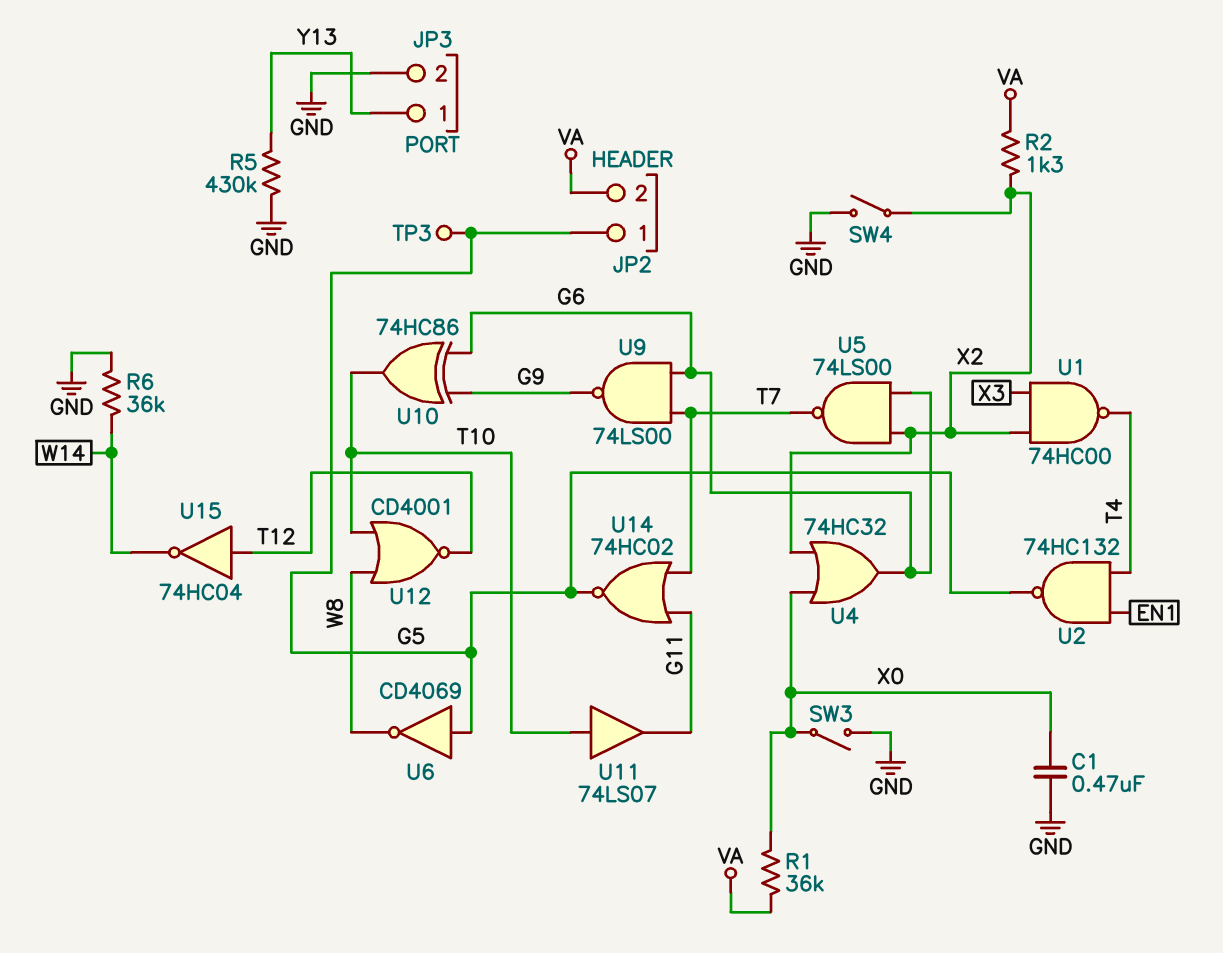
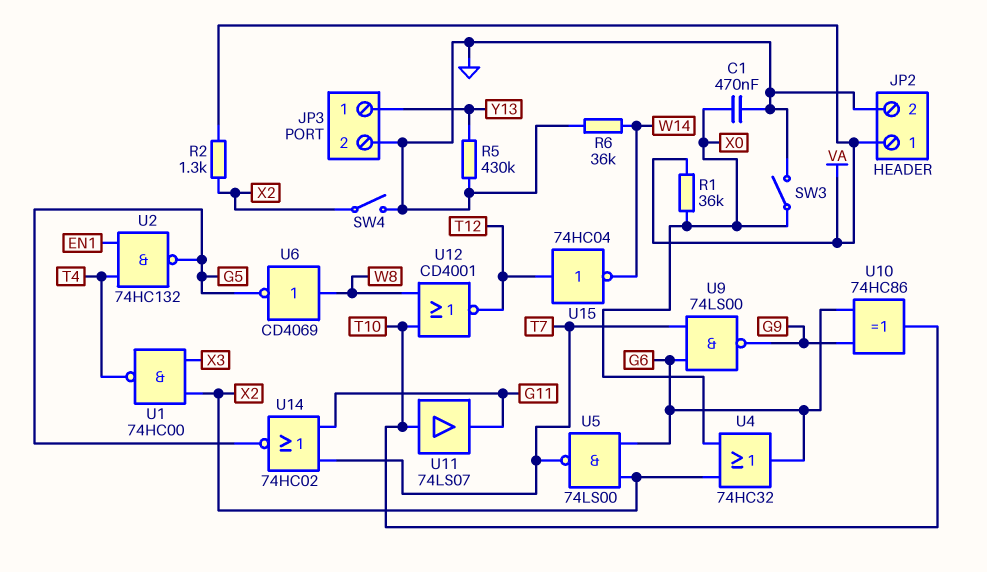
JP2 pin 1: G5 -> VA
JP2 pin 2: VA -> GND
TP3: test point (G5) -> none
U6: NOT CD4069 (in G5, out W8) -> NOT CD4069 (in W8, out G5)

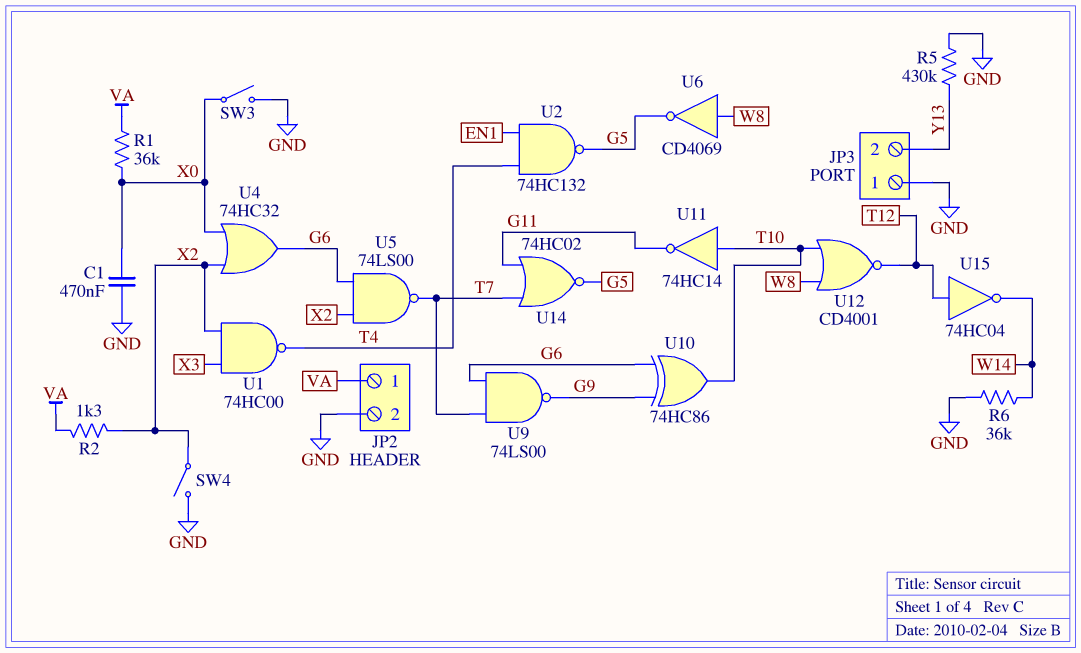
JP3 pin 1: Y13 -> GND
JP3 pin 2: GND -> Y13
U11: buffer 74LS07 (in T10, out G11) -> NOT 74HC14 (in T10, out G11)

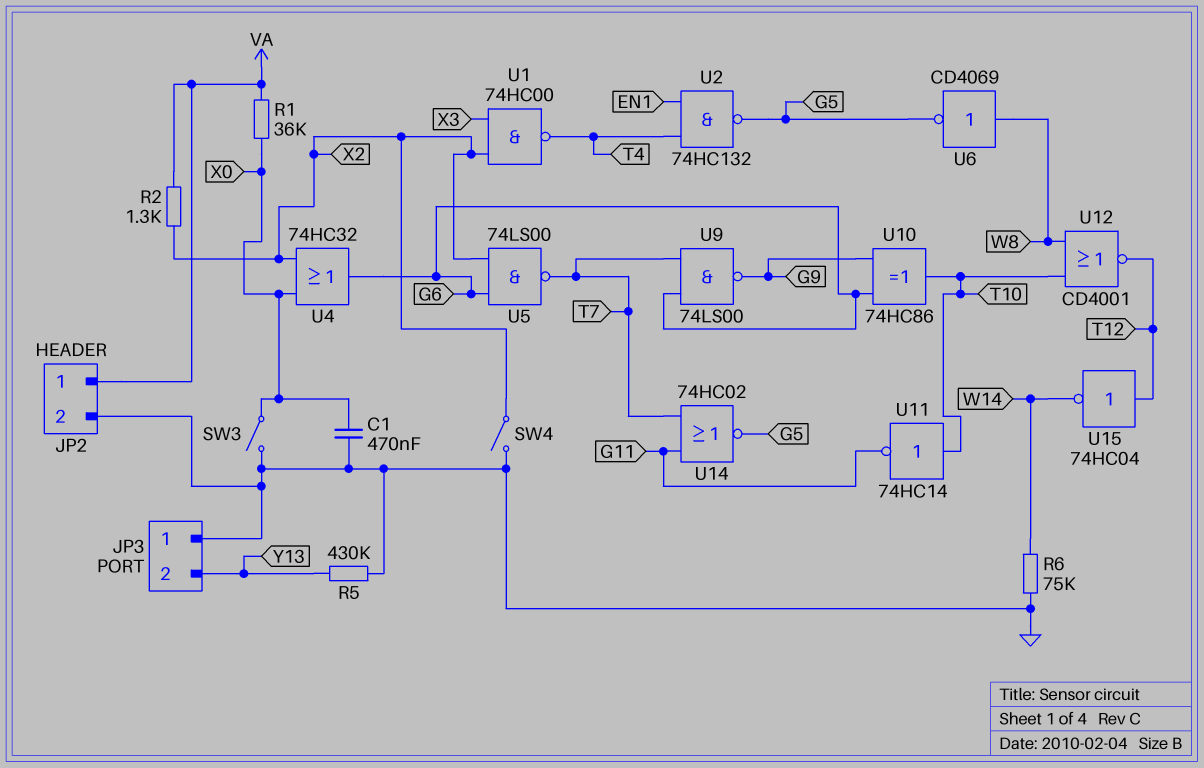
R6: 36k (GND, W14) -> 75k (GND, W14)

